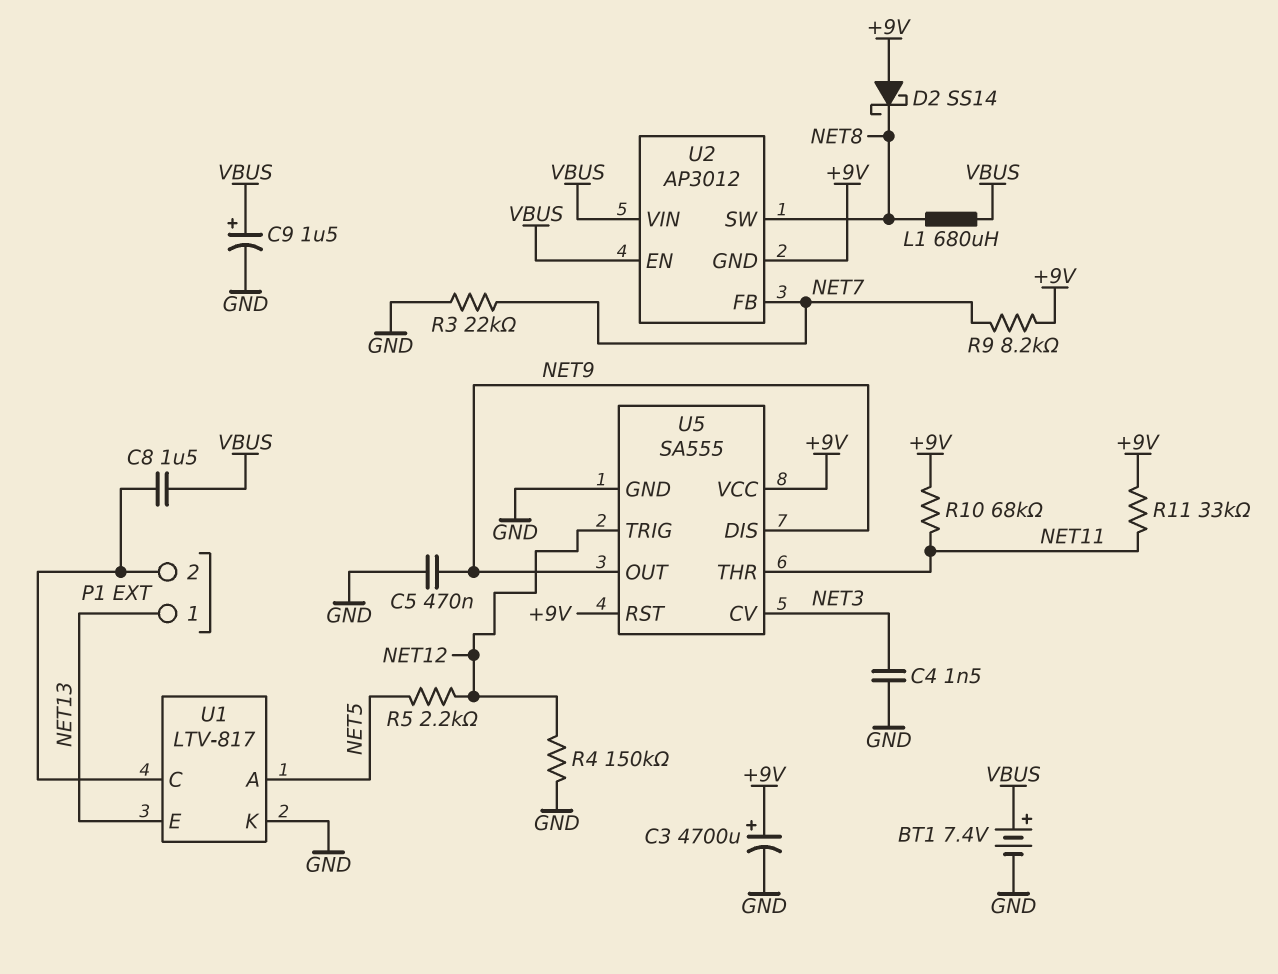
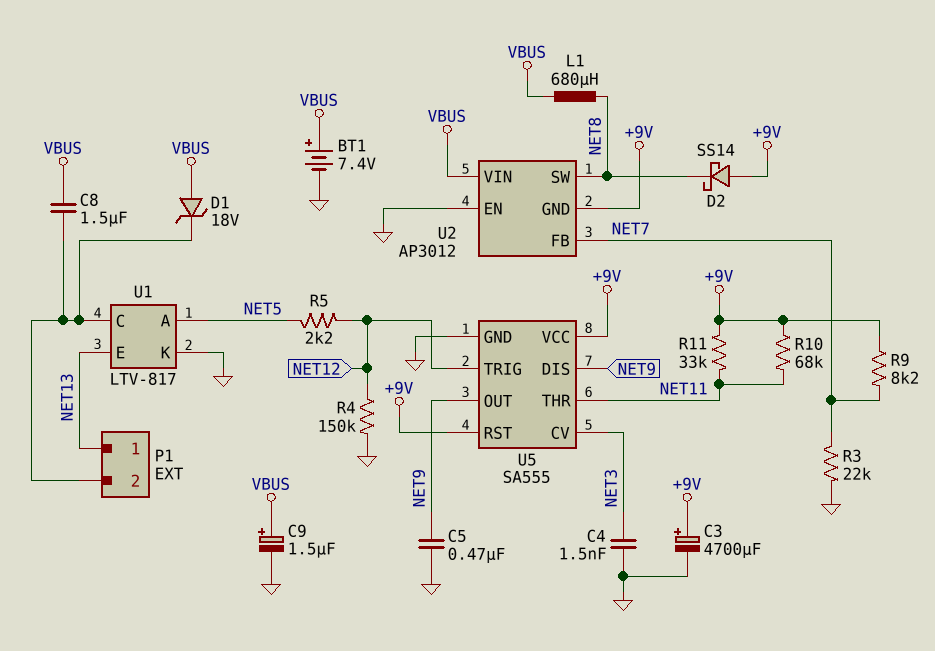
D1: none -> zener 18V (A VBUS, K P1/2)
U2 pin EN: VBUS -> GND

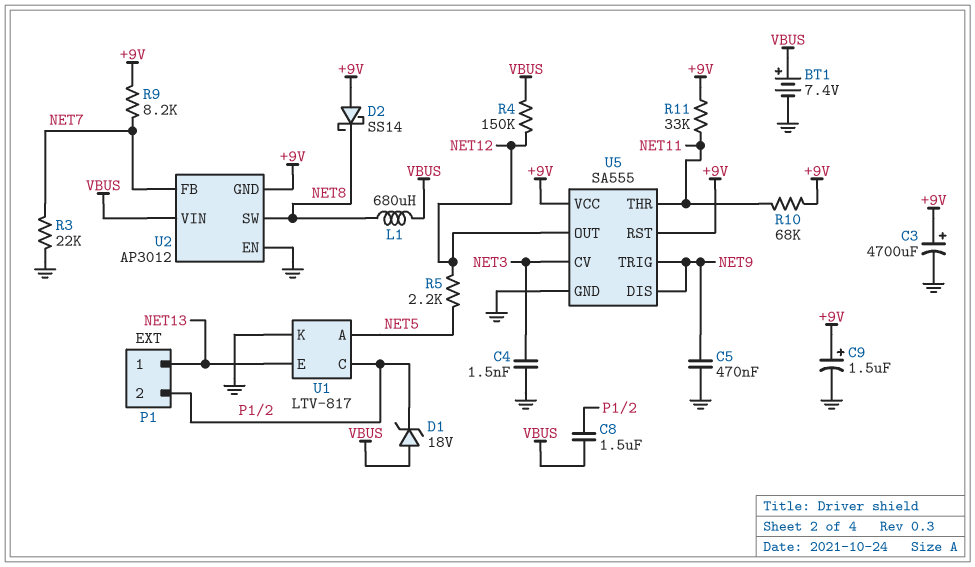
C9: 1.5uF (plus VBUS, minus GND) -> 1.5uF (plus +9V, minus GND)
R4: 150k (GND, NET12) -> 150k (NET12, VBUS)
U5 pin OUT: NET9 -> NET12
U5 pin TRIG: NET12 -> NET9

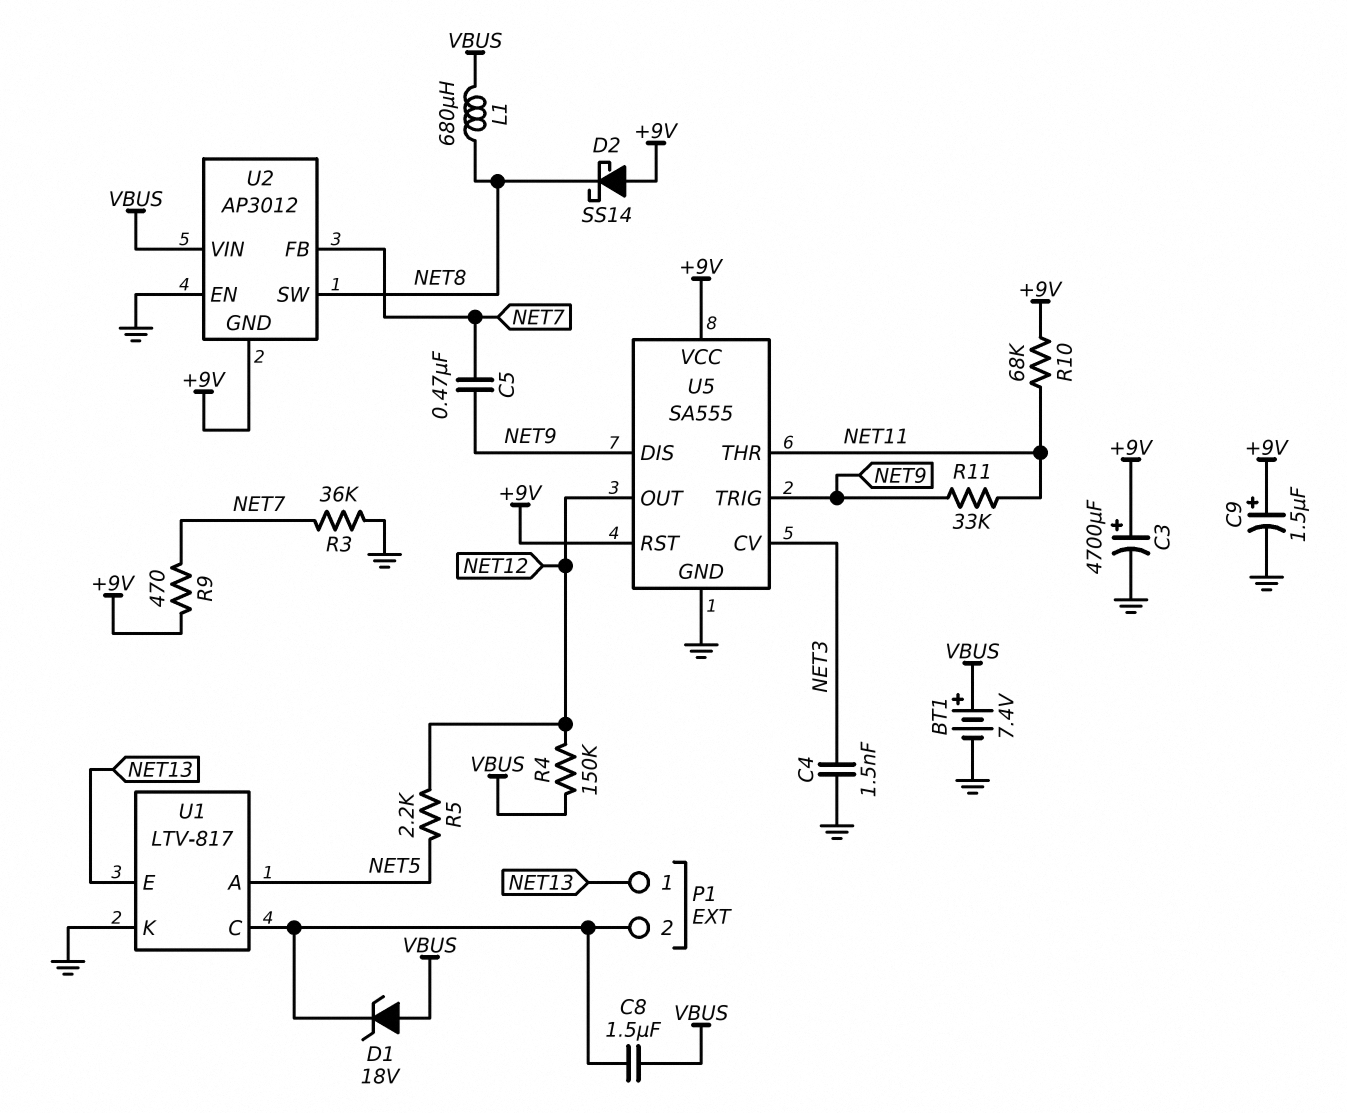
C5: 470nF (GND, NET9) -> 470nF (NET7, NET9)
R3: 22k (GND, NET7) -> 36k (GND, NET7)
R9: 8.2k (+9V, NET7) -> 470 (+9V, NET7)
R11: 33k (+9V, NET11) -> 33k (NET9, NET11)

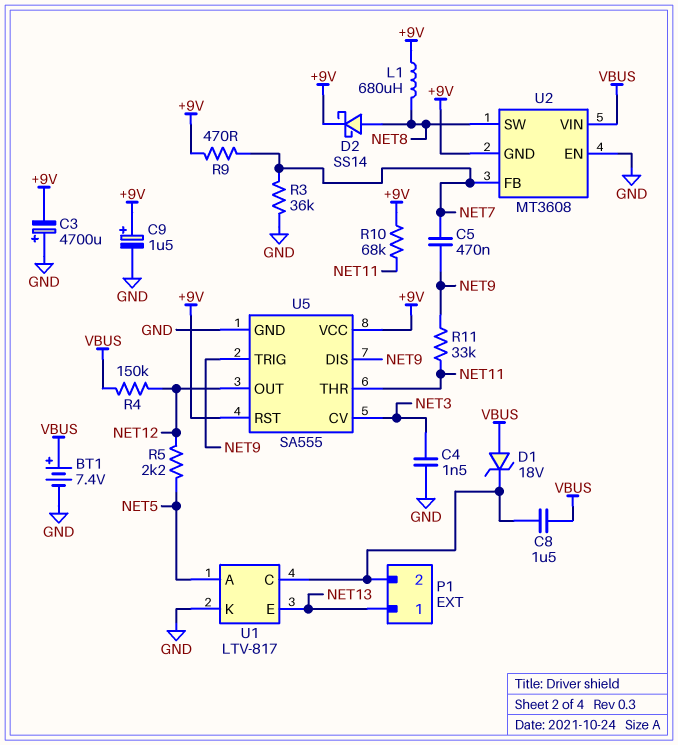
C3: 4700uF (plus +9V, minus GND) -> 4700uF (plus GND, minus +9V)
D2: schottky SS14 (A +9V, K NET8) -> schottky SS14 (A NET8, K +9V)
L1: 680uH (NET8, VBUS) -> 680uH (+9V, NET8)
U2: AP3012 -> MT3608

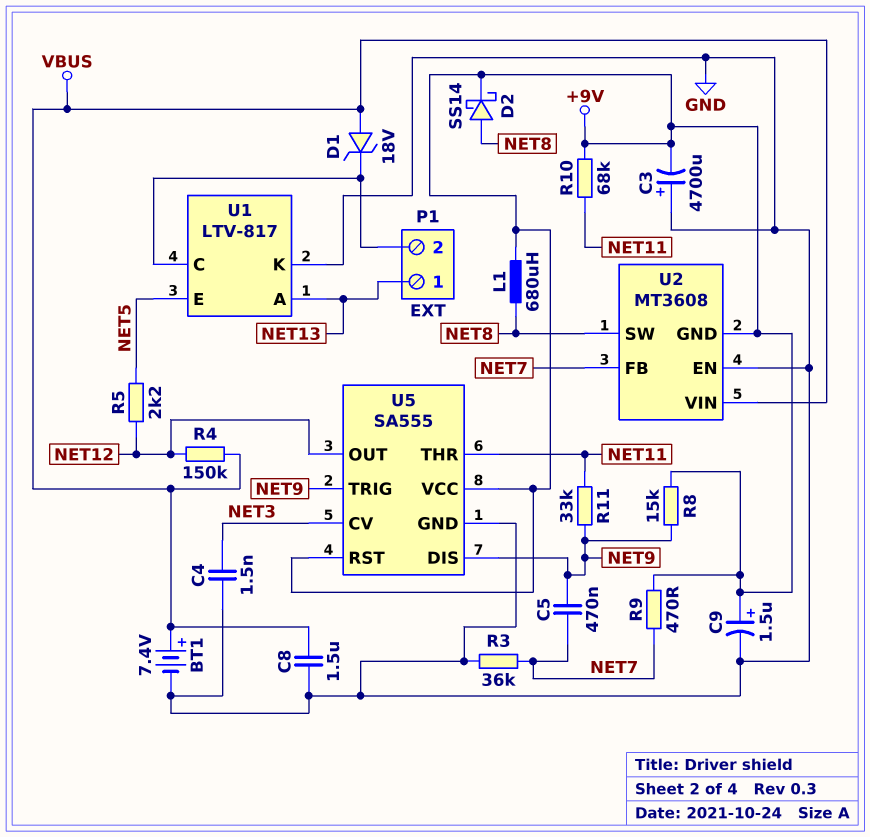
C8: 1.5uF (P1/2, VBUS) -> 1.5uF (GND, VBUS)
R8: none -> 15k (+9V, NET9)
U1 pin A: NET5 -> NET13
U1 pin E: NET13 -> NET5

